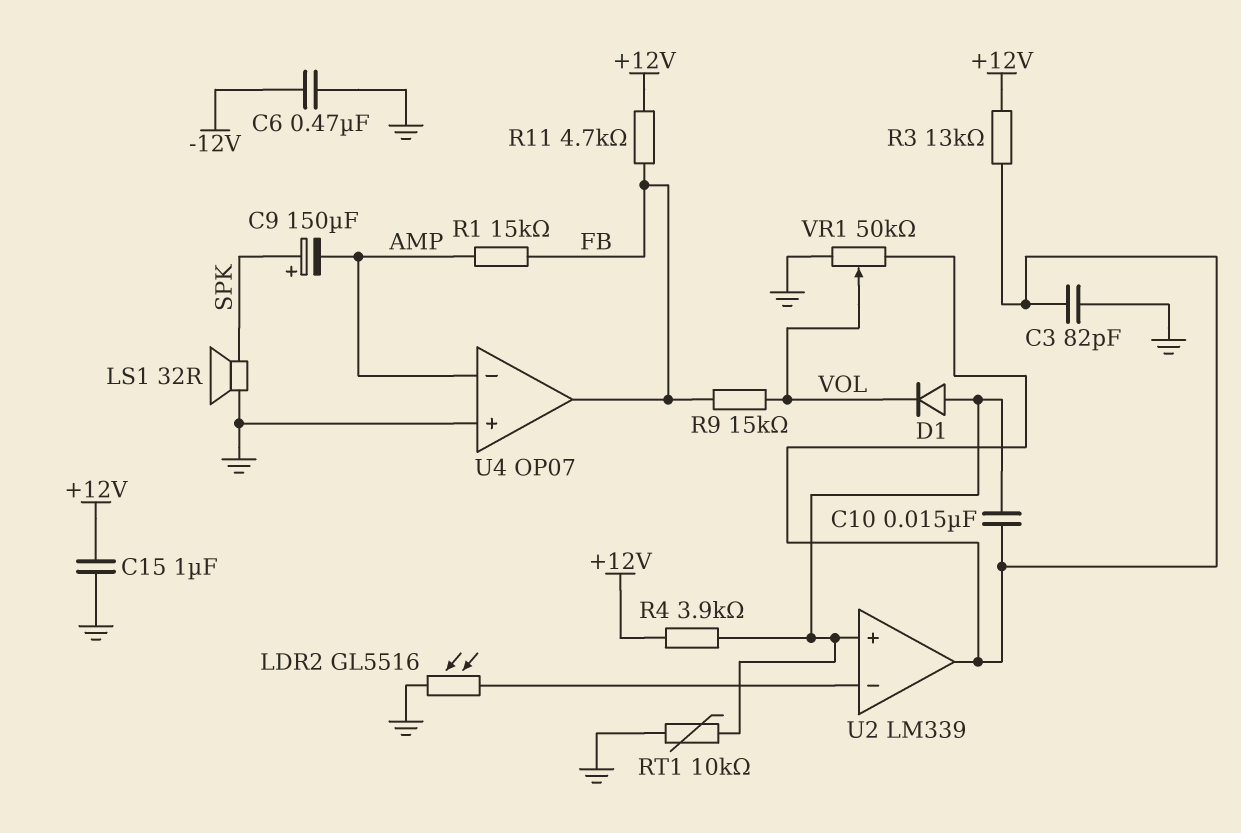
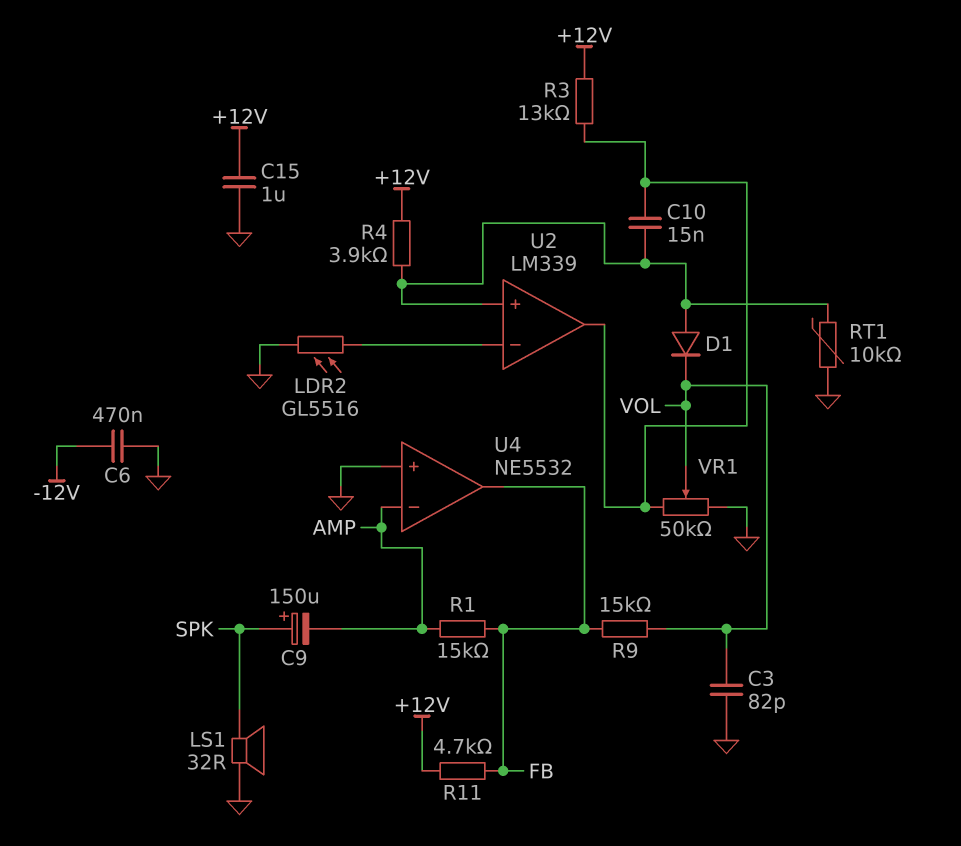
C3: 82pF (GND, U2/out) -> 82pF (GND, VOL)
U4: OP07 -> NE5532

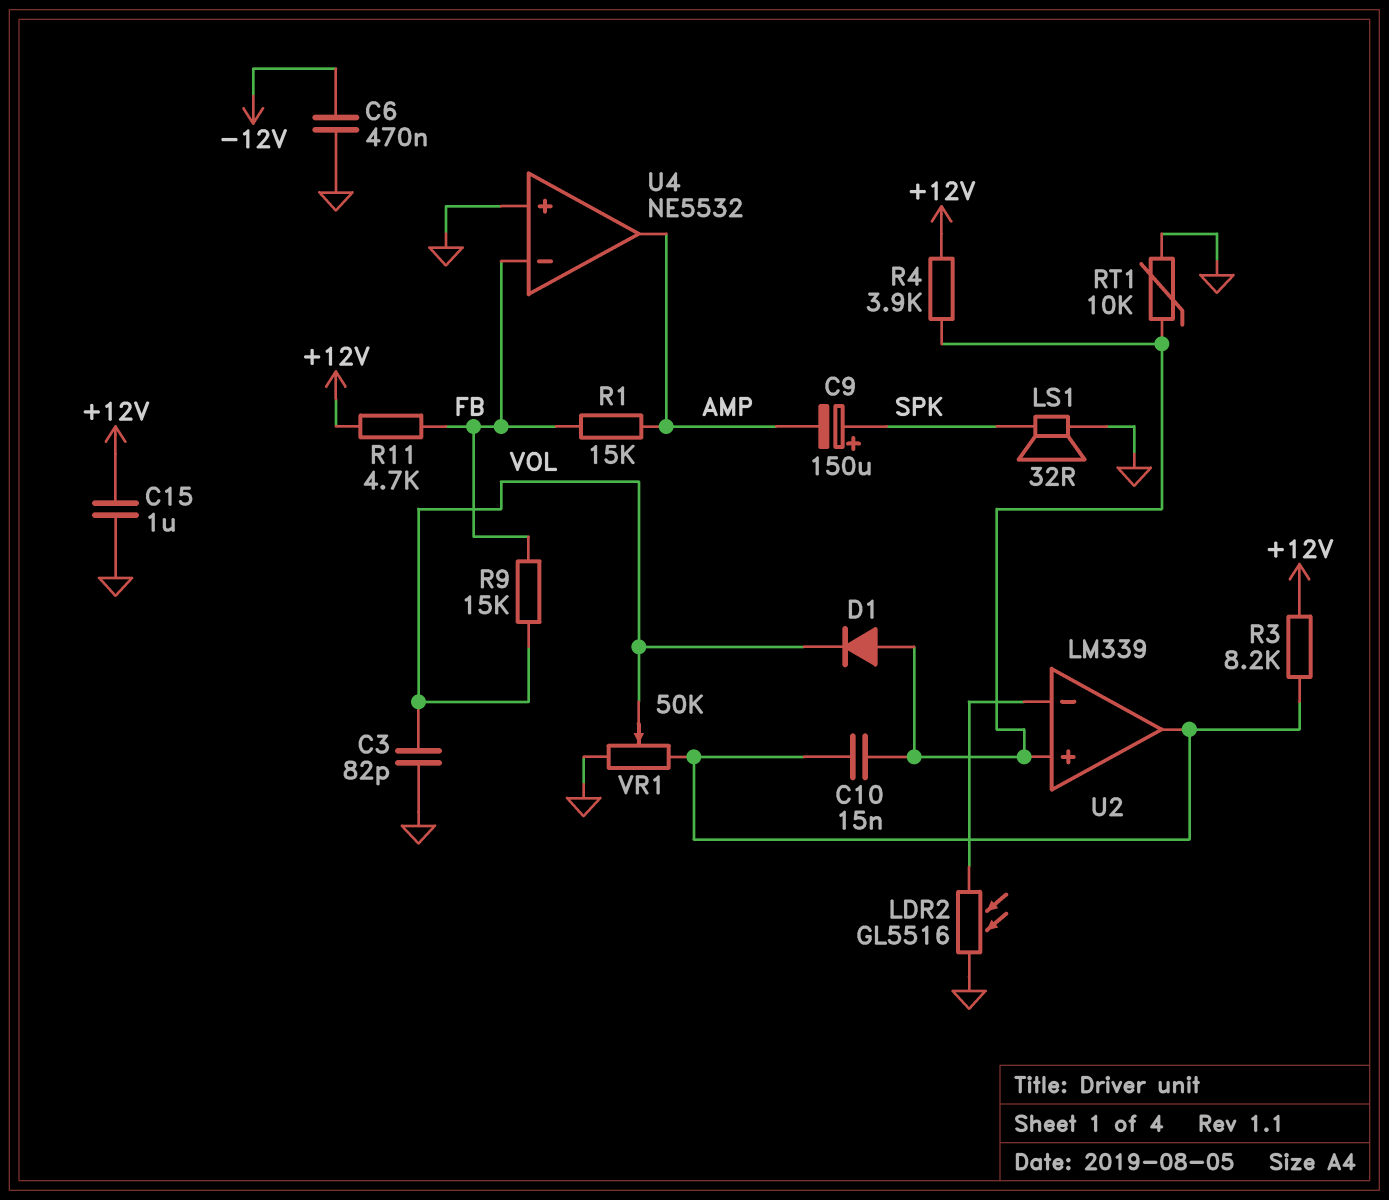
R3: 13k (+12V, U2/out) -> 8.2k (+12V, U2/out)
U4 pin in-: AMP -> FB
U4 pin out: FB -> AMP

